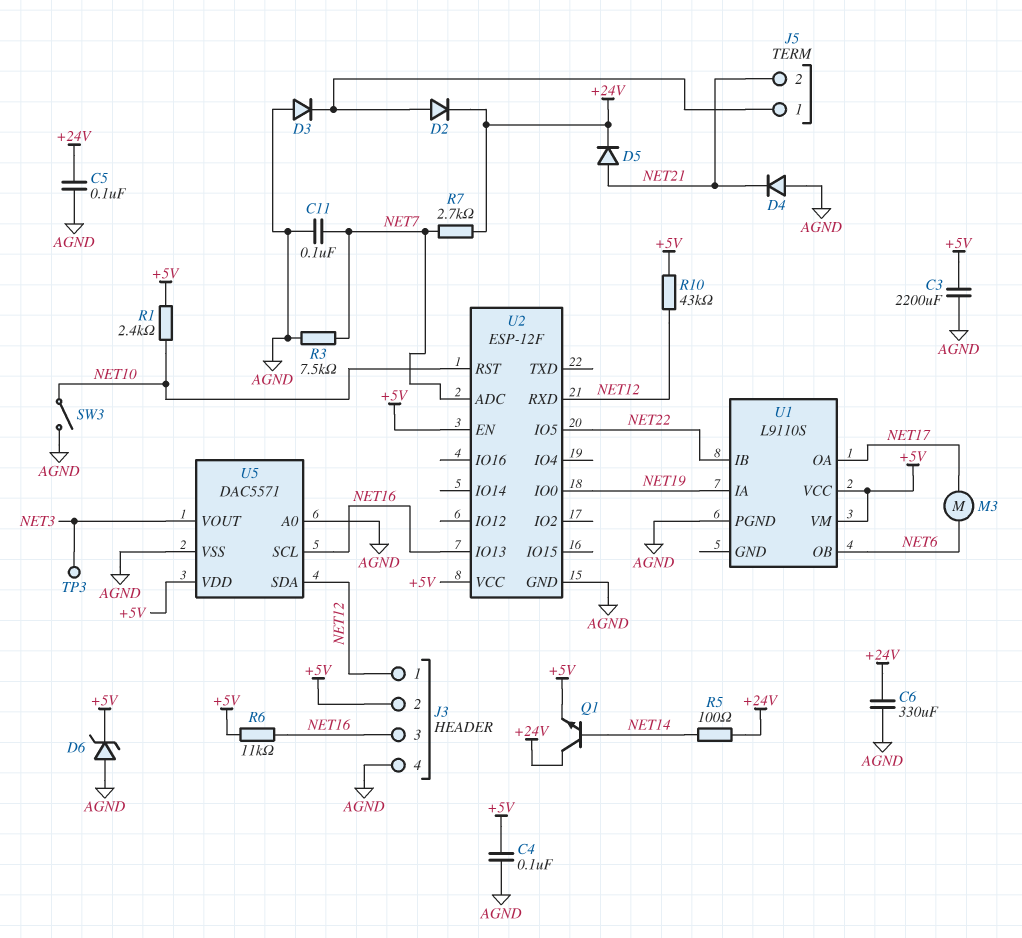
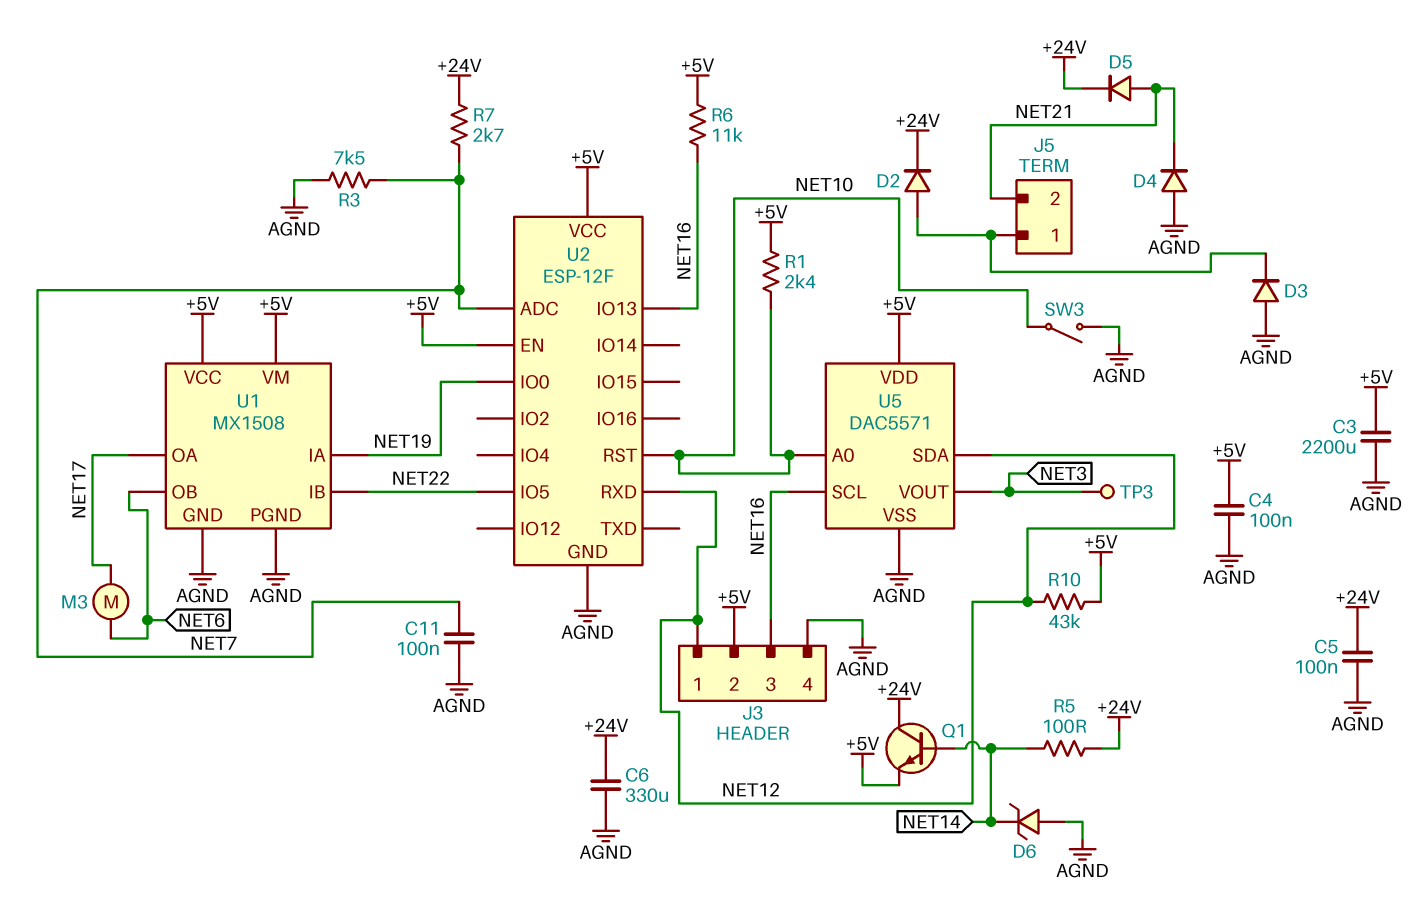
D6: zener (A AGND, K +5V) -> zener (A AGND, K NET14)
U1: L9110S -> MX1508
U1 pin GND: none -> AGND
U5 pin A0: AGND -> NET10

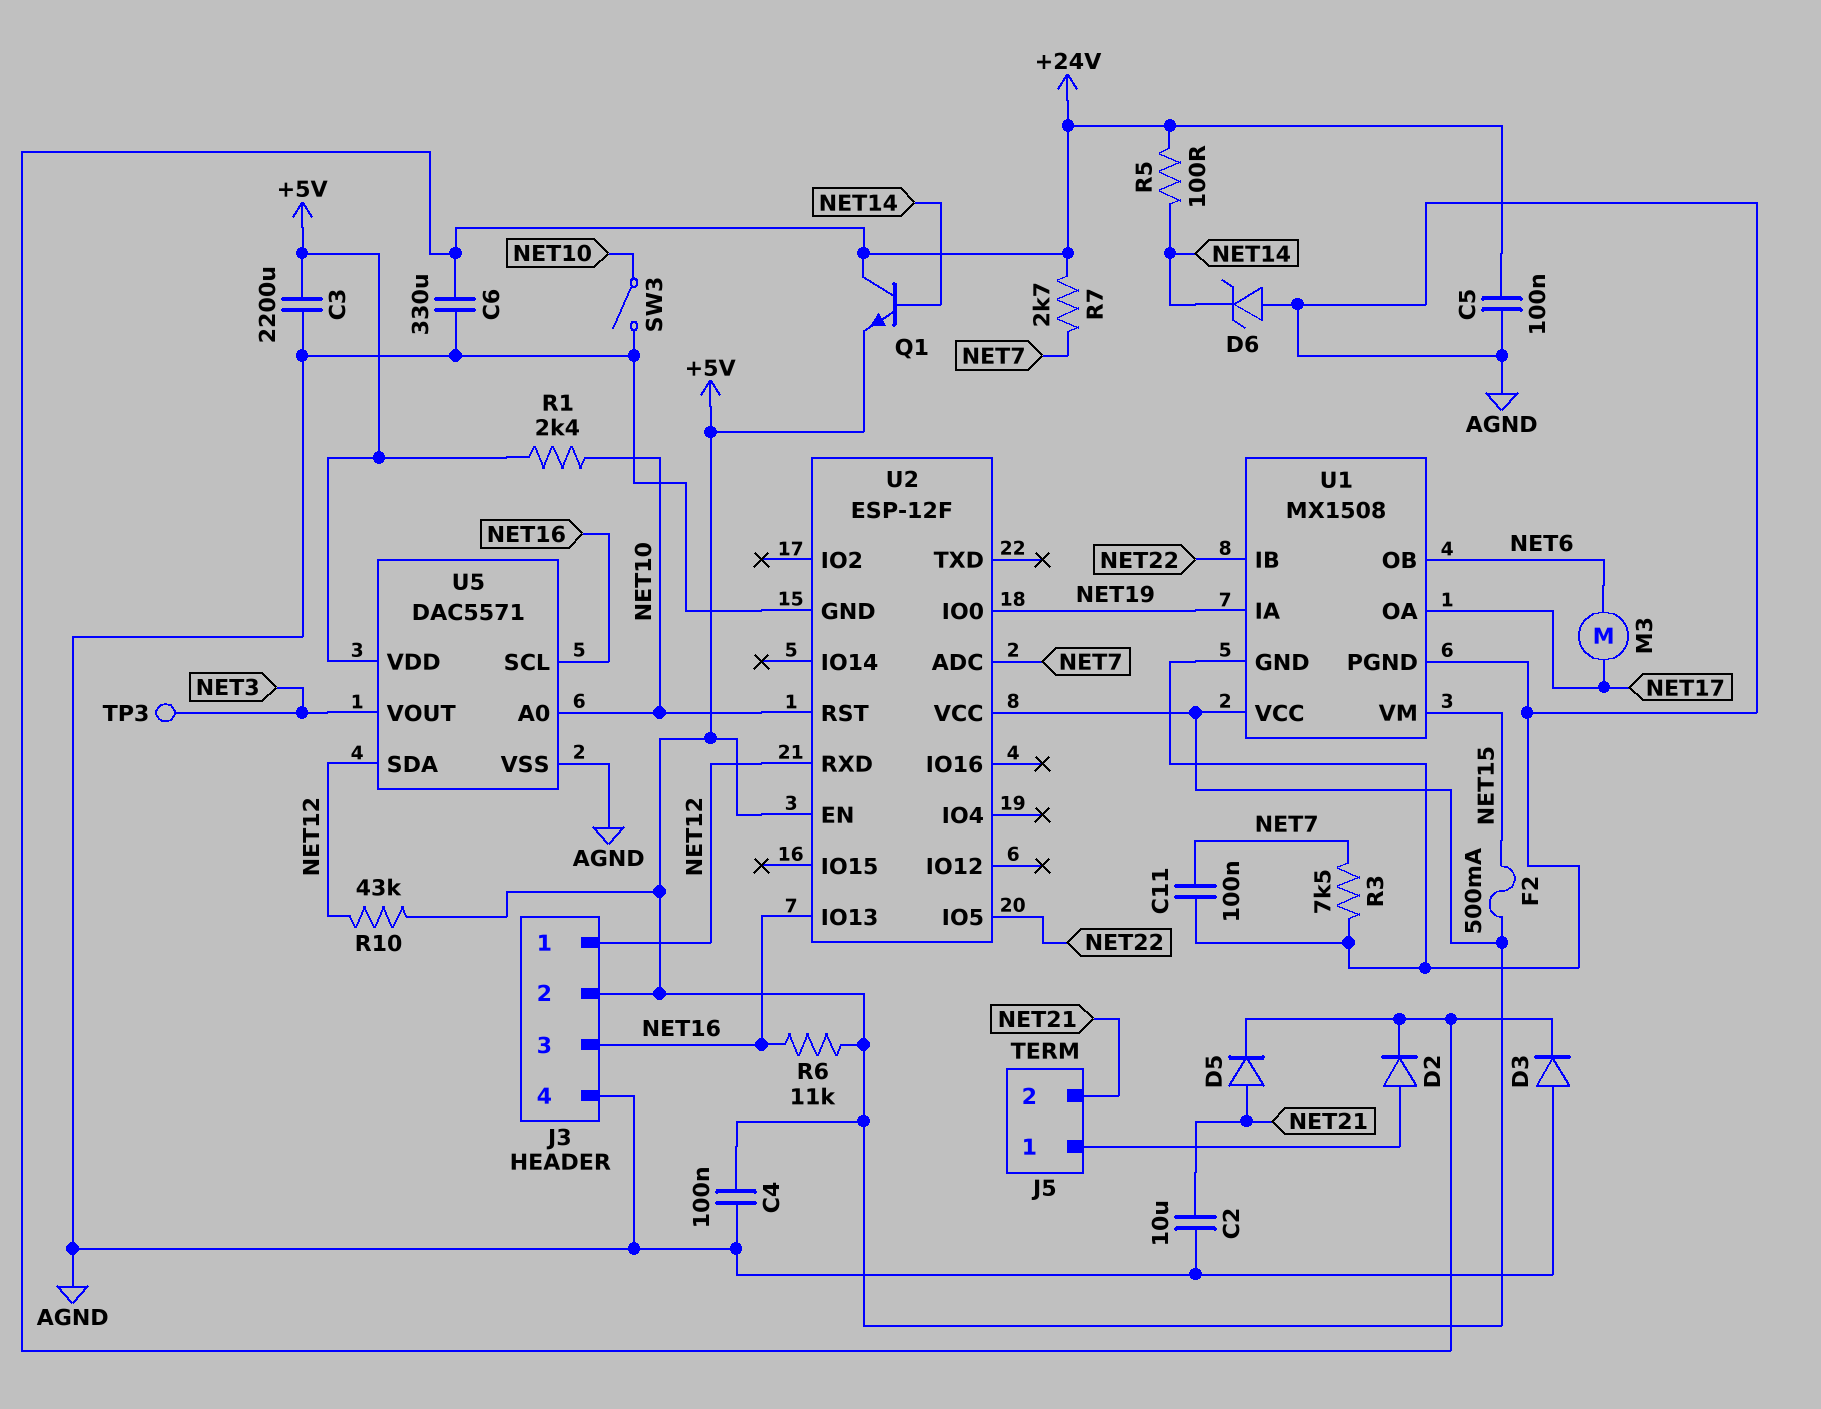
C2: none -> 10uF (AGND, NET21)
D3: diode (A AGND, K J5/1) -> diode (A AGND, K +24V)
D4: diode (A AGND, K NET21) -> none
F2: none -> 500mA (+5V, NET15)
U1 pin VM: +5V -> NET15

